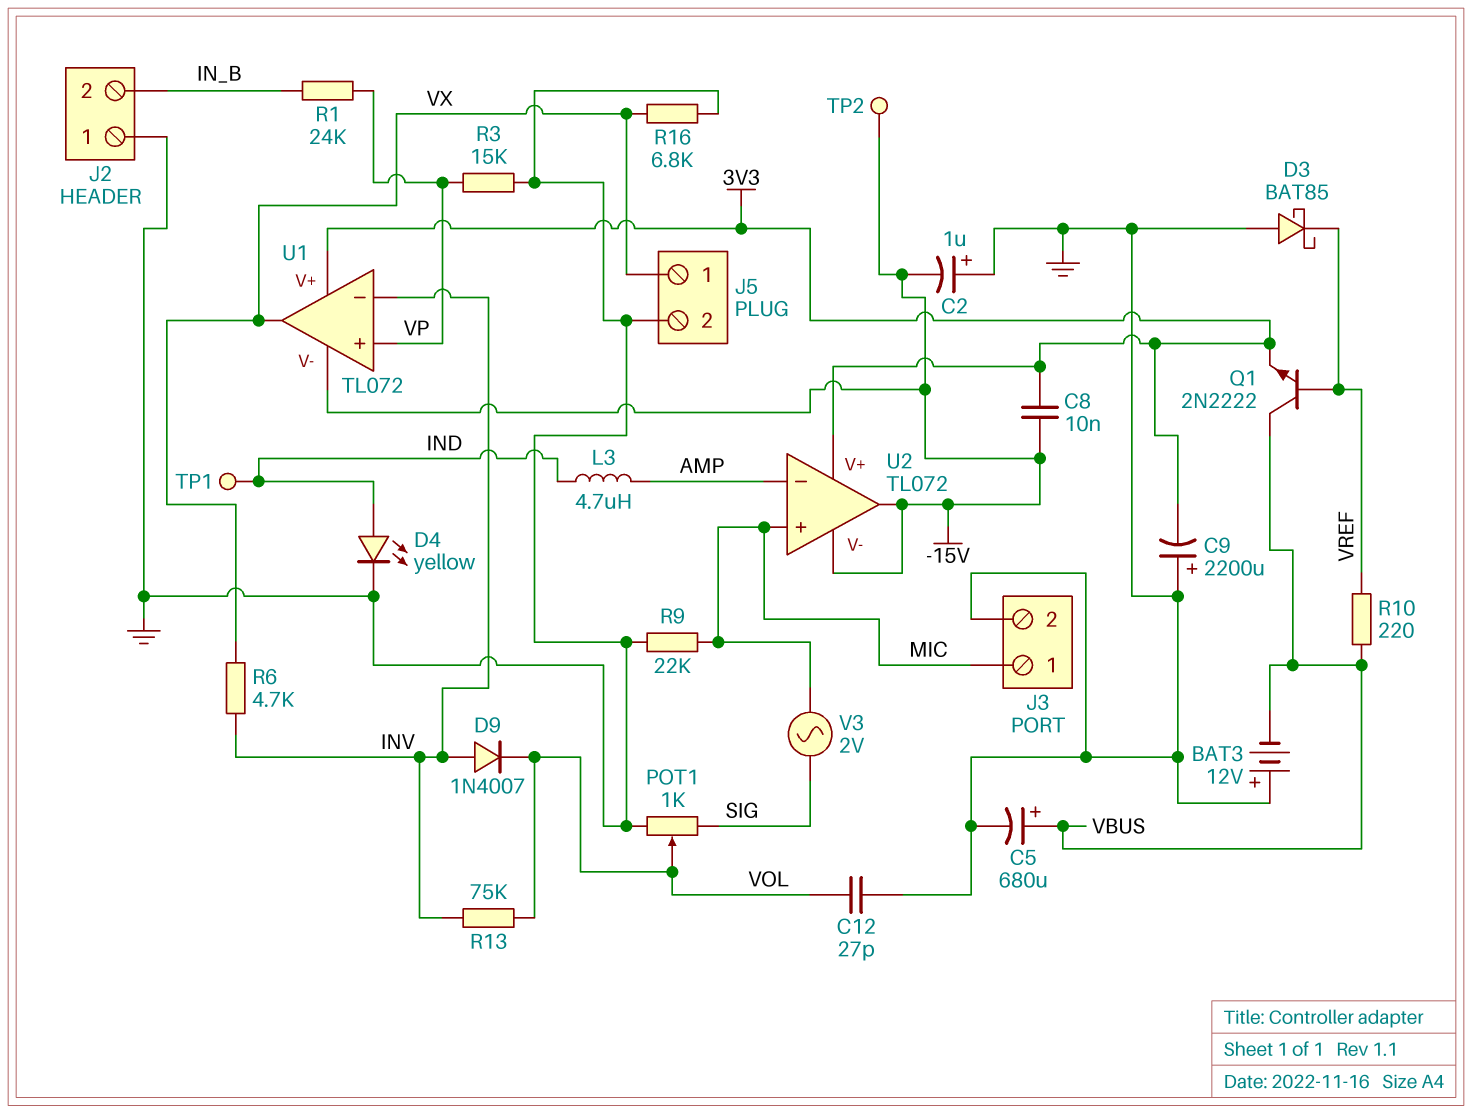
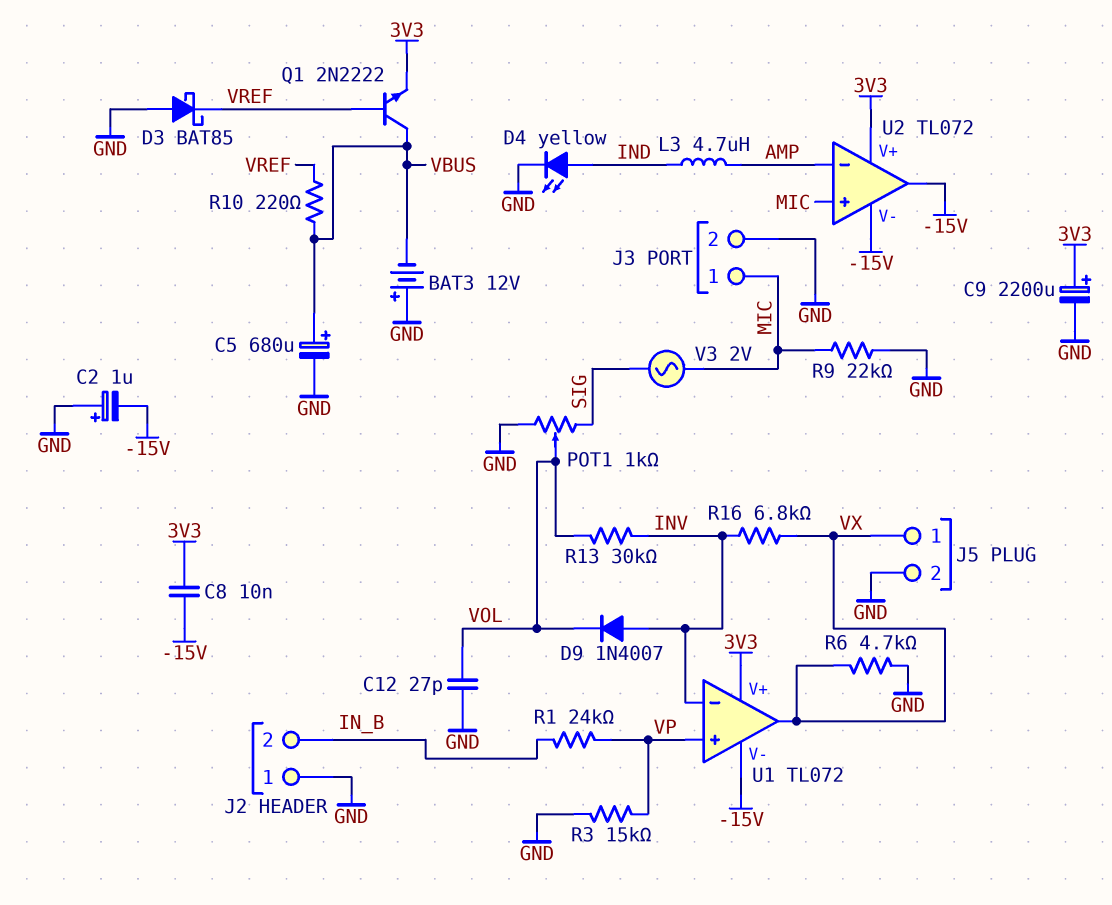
C9: 2200uF (plus GND, minus 3V3) -> 2200uF (plus 3V3, minus GND)
R6: 4.7k (INV, VX) -> 4.7k (GND, VX)
R13: 75k (INV, VOL) -> 30k (INV, VOL)
R16: 6.8k (GND, VX) -> 6.8k (INV, VX)
TP1: test point (IND) -> none
TP2: test point (-15V) -> none

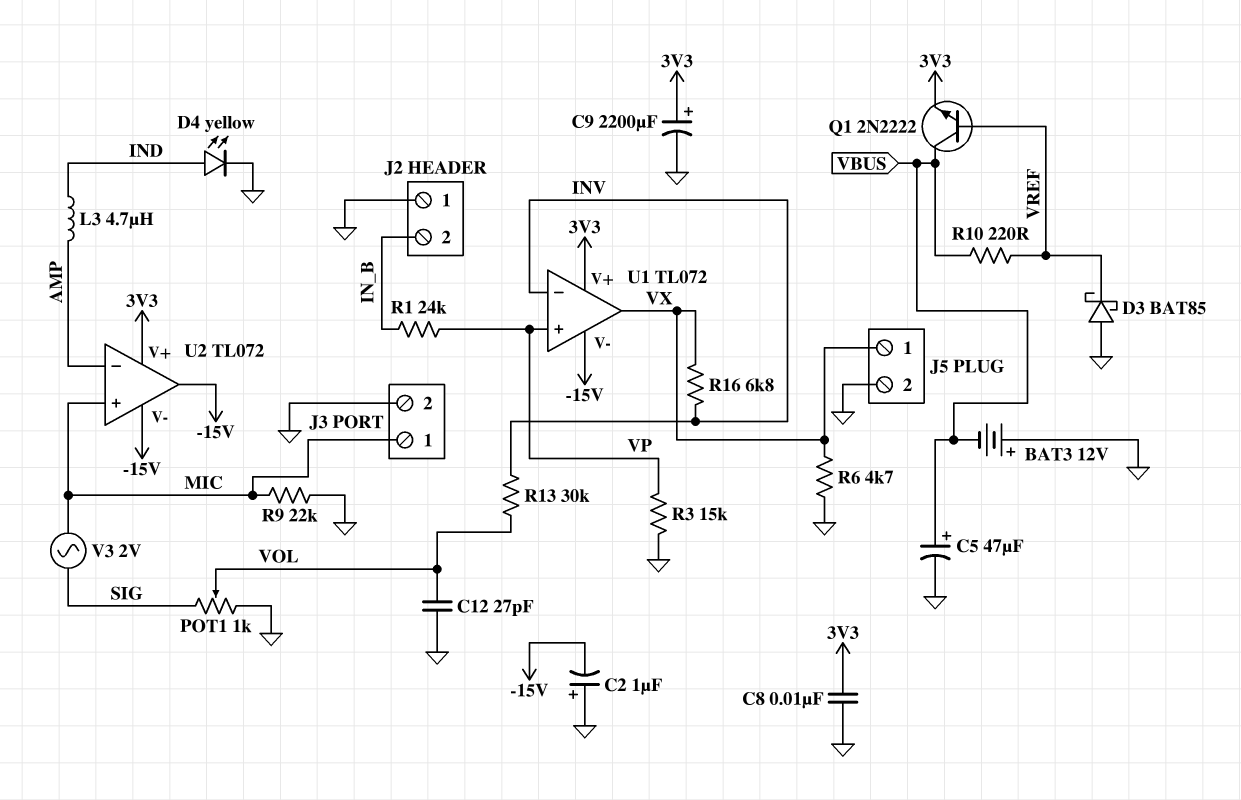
C5: 680uF (plus VBUS, minus GND) -> 47uF (plus VBUS, minus GND)
C8: 10nF (-15V, 3V3) -> 10nF (3V3, GND)
D9: diode 1N4007 (A INV, K VOL) -> none

